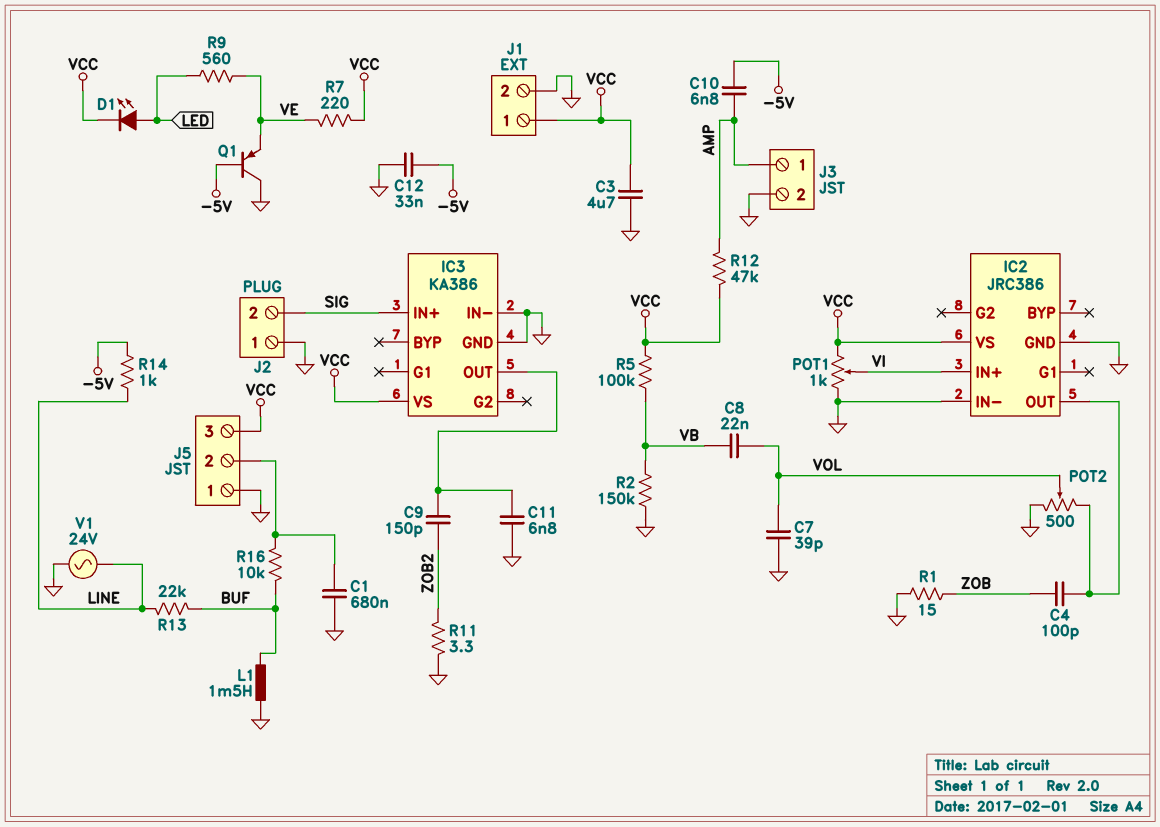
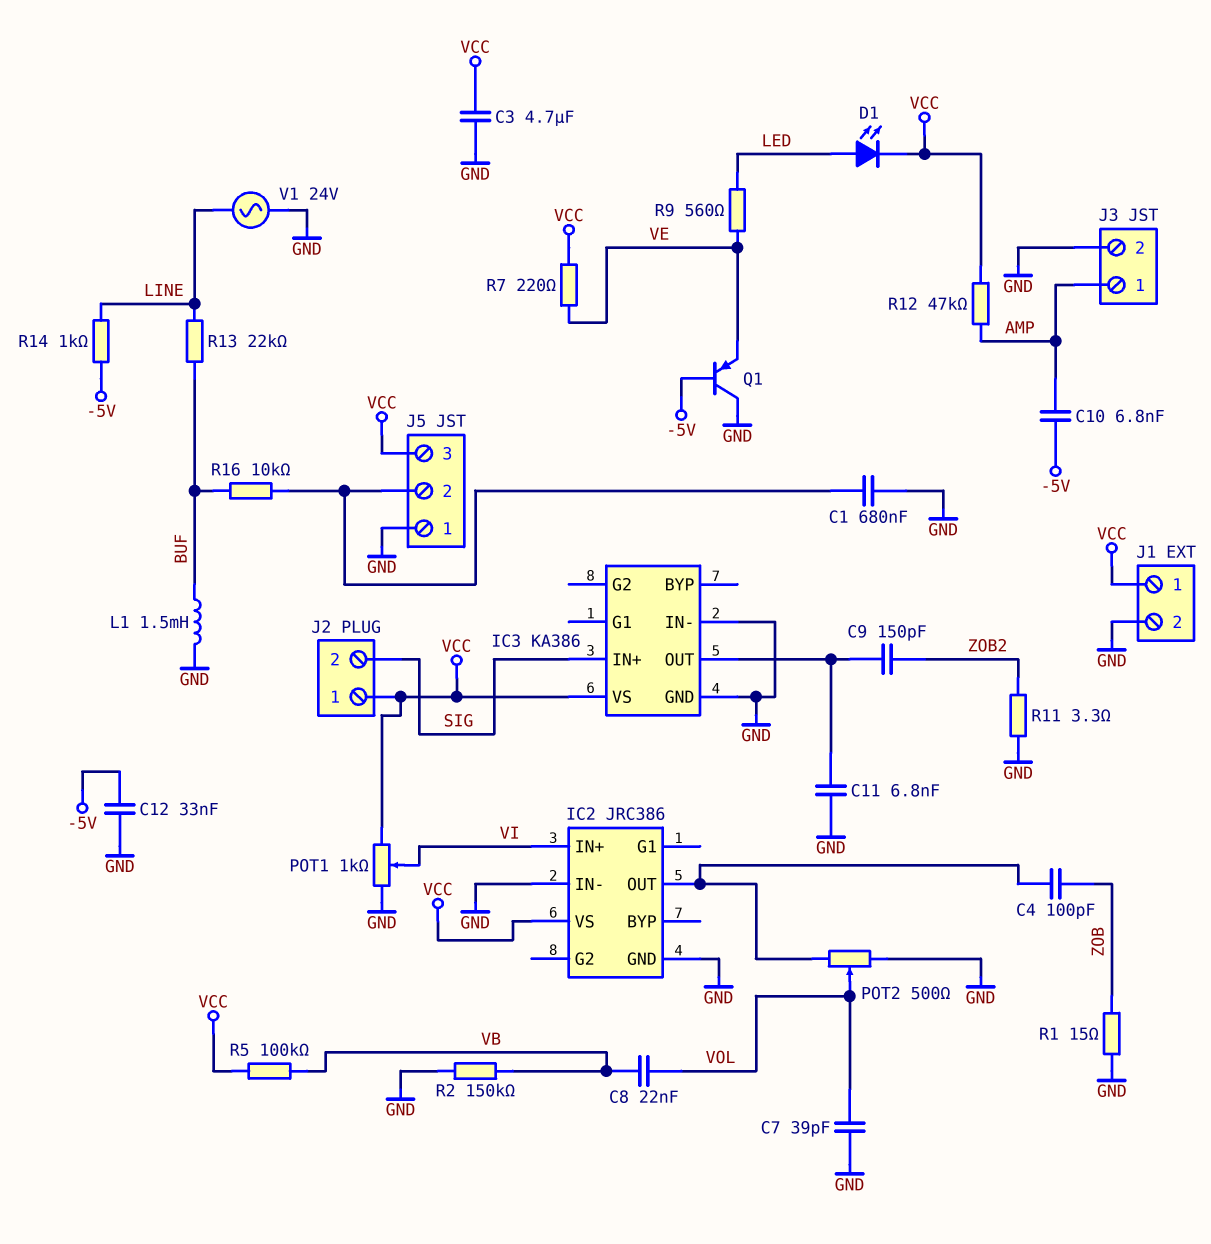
J2 pin 1: GND -> VCC

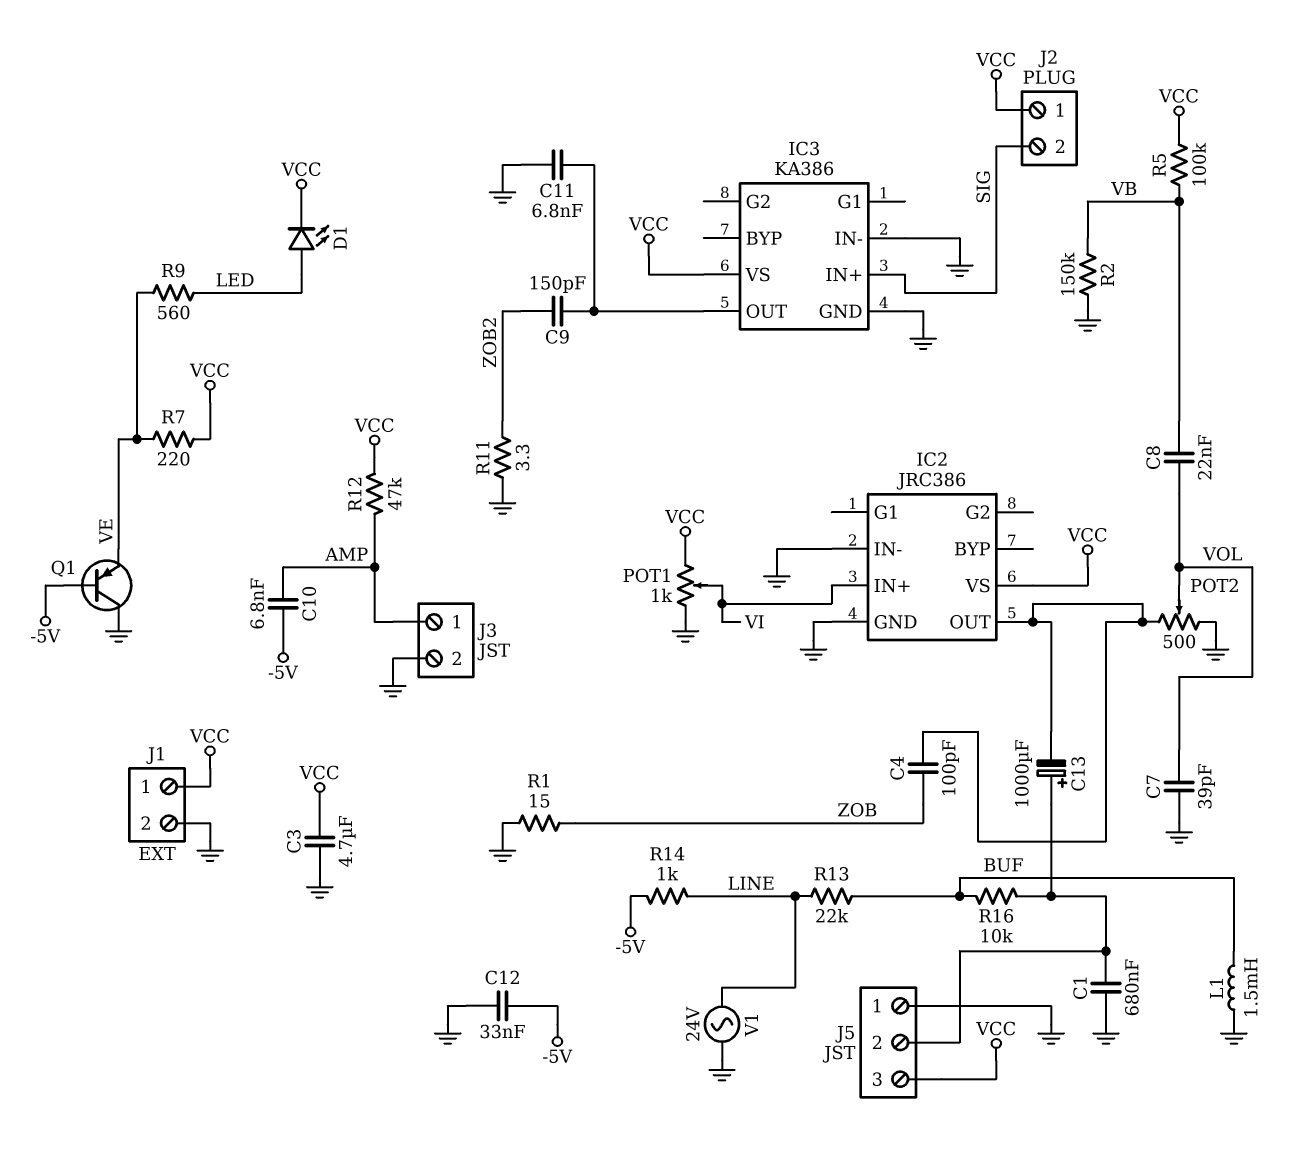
C13: none -> 1000uF (plus J5/2, minus IC2/OUT)

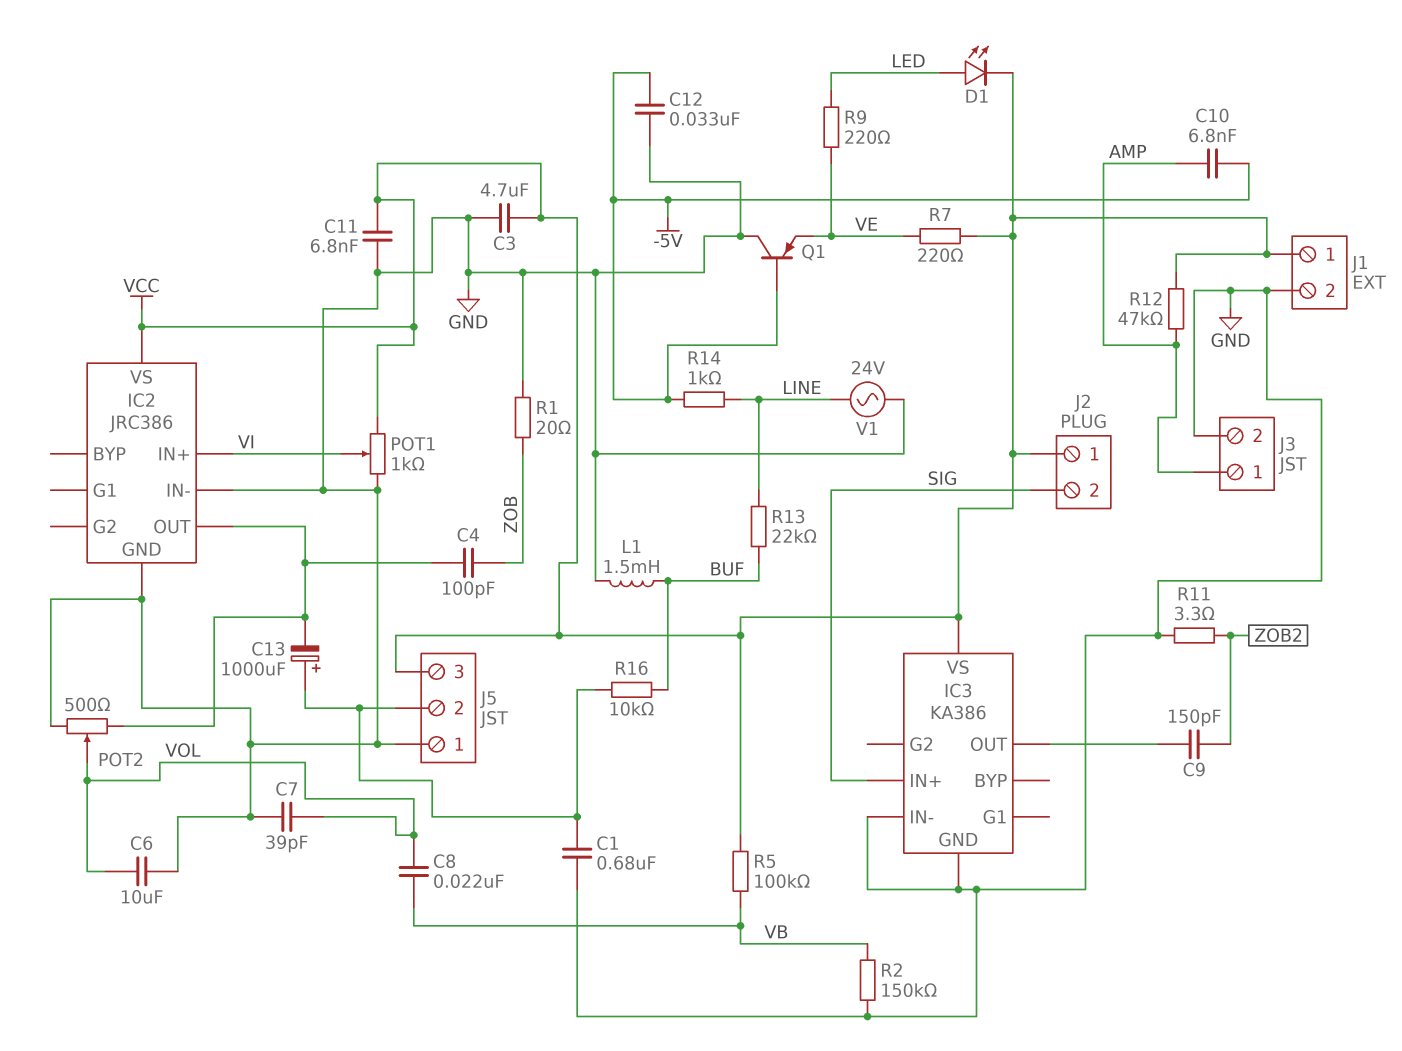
C6: none -> 10uF (GND, VOL)
C11: 6.8nF (GND, IC3/OUT) -> 6.8nF (GND, VCC)
R1: 15 (GND, ZOB) -> 20 (GND, ZOB)
R9: 560 (LED, VE) -> 220 (LED, VE)

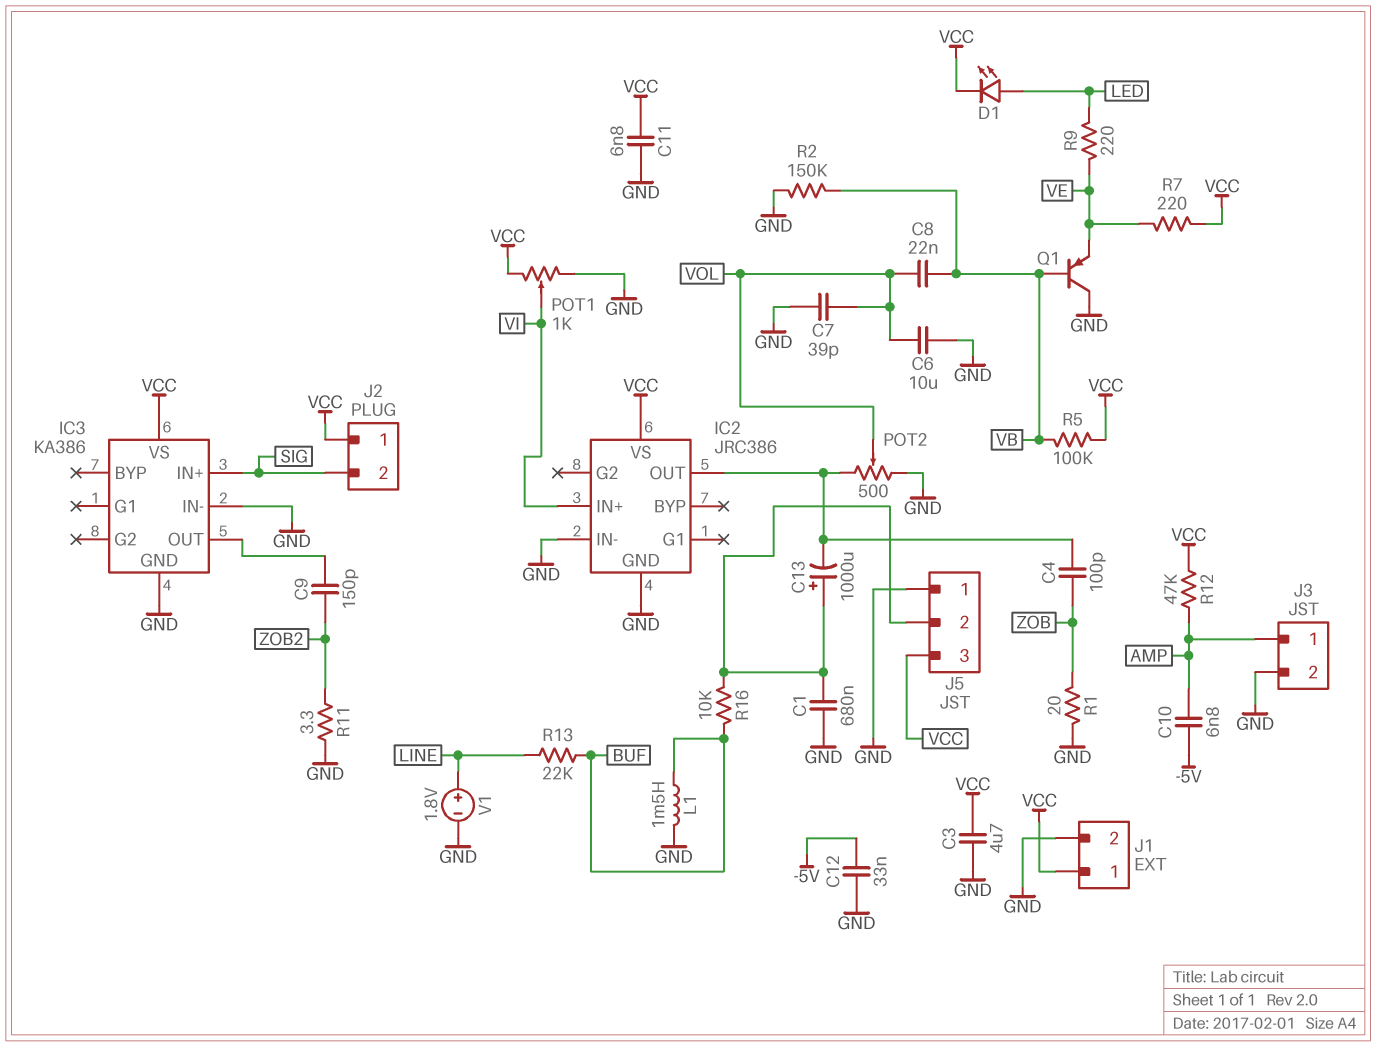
Q1: PNP (B -5V, C GND, E VE) -> PNP (B VB, C GND, E VE)
R14: 1k (-5V, LINE) -> none
V1: AC 24V (GND, LINE) -> 1.8V (plus LINE, minus GND)

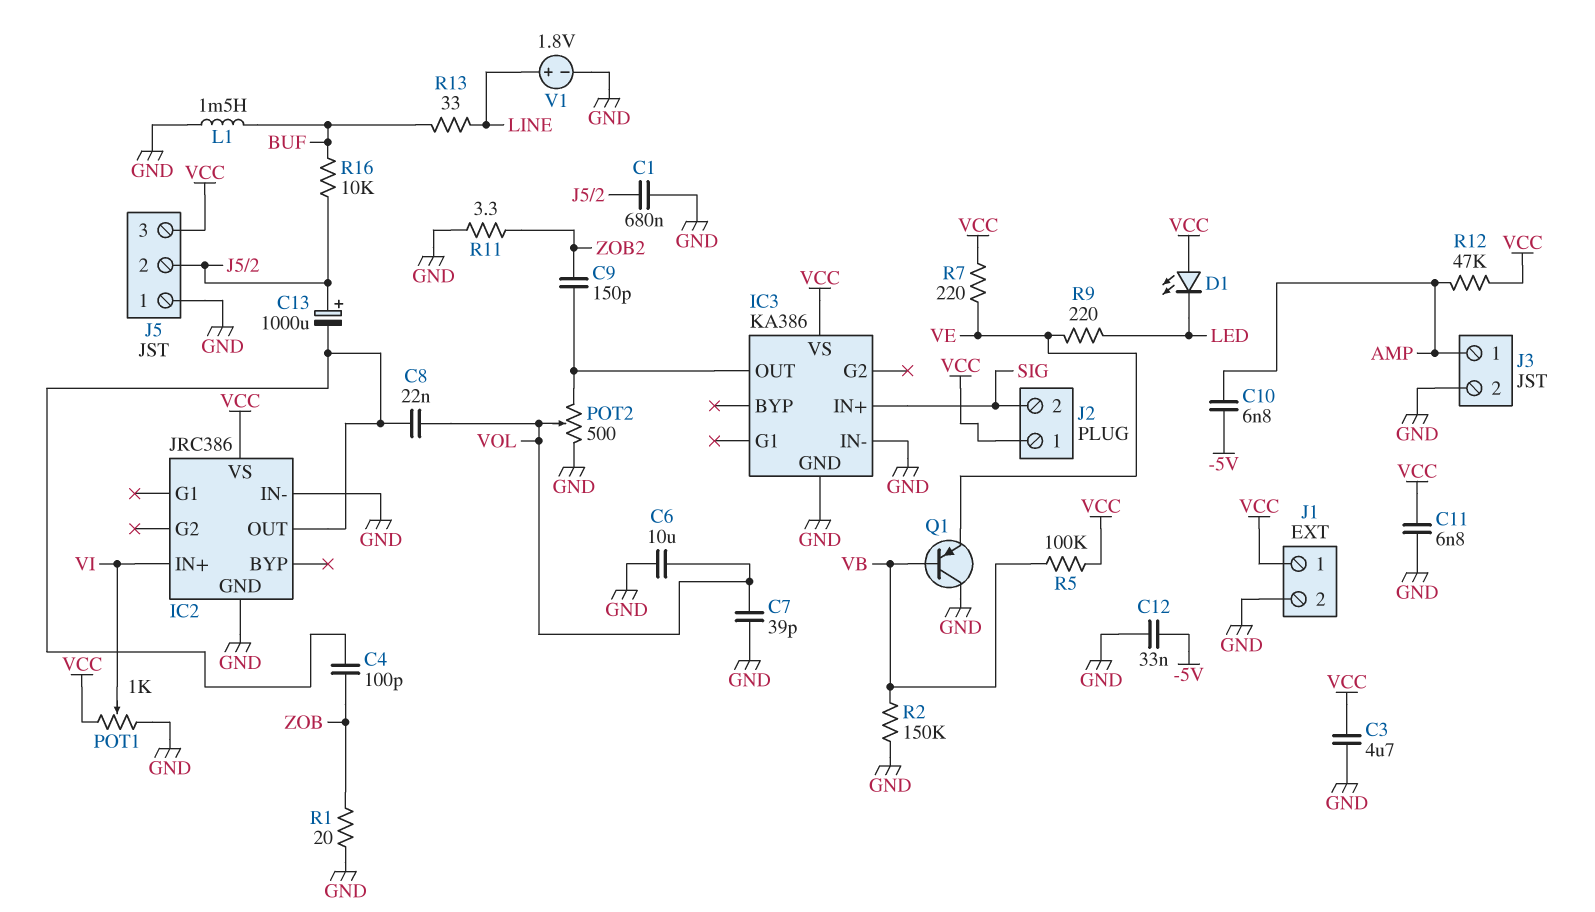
C8: 22nF (VB, VOL) -> 22nF (IC2/OUT, VOL)
D1: LED (A LED, K VCC) -> LED (A VCC, K LED)
POT2: 500 (GND, IC2/OUT, wiper VOL) -> 500 (GND, IC3/OUT, wiper VOL)
R13: 22k (BUF, LINE) -> 33 (BUF, LINE)

